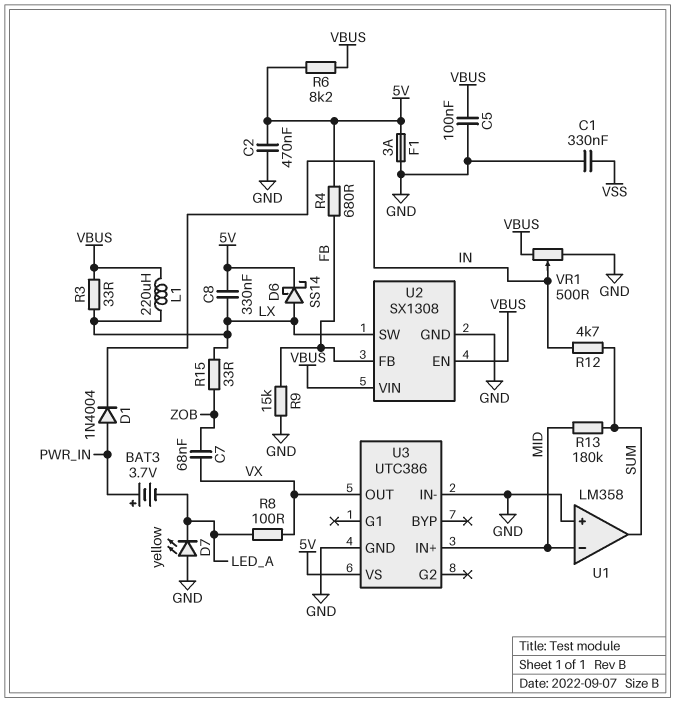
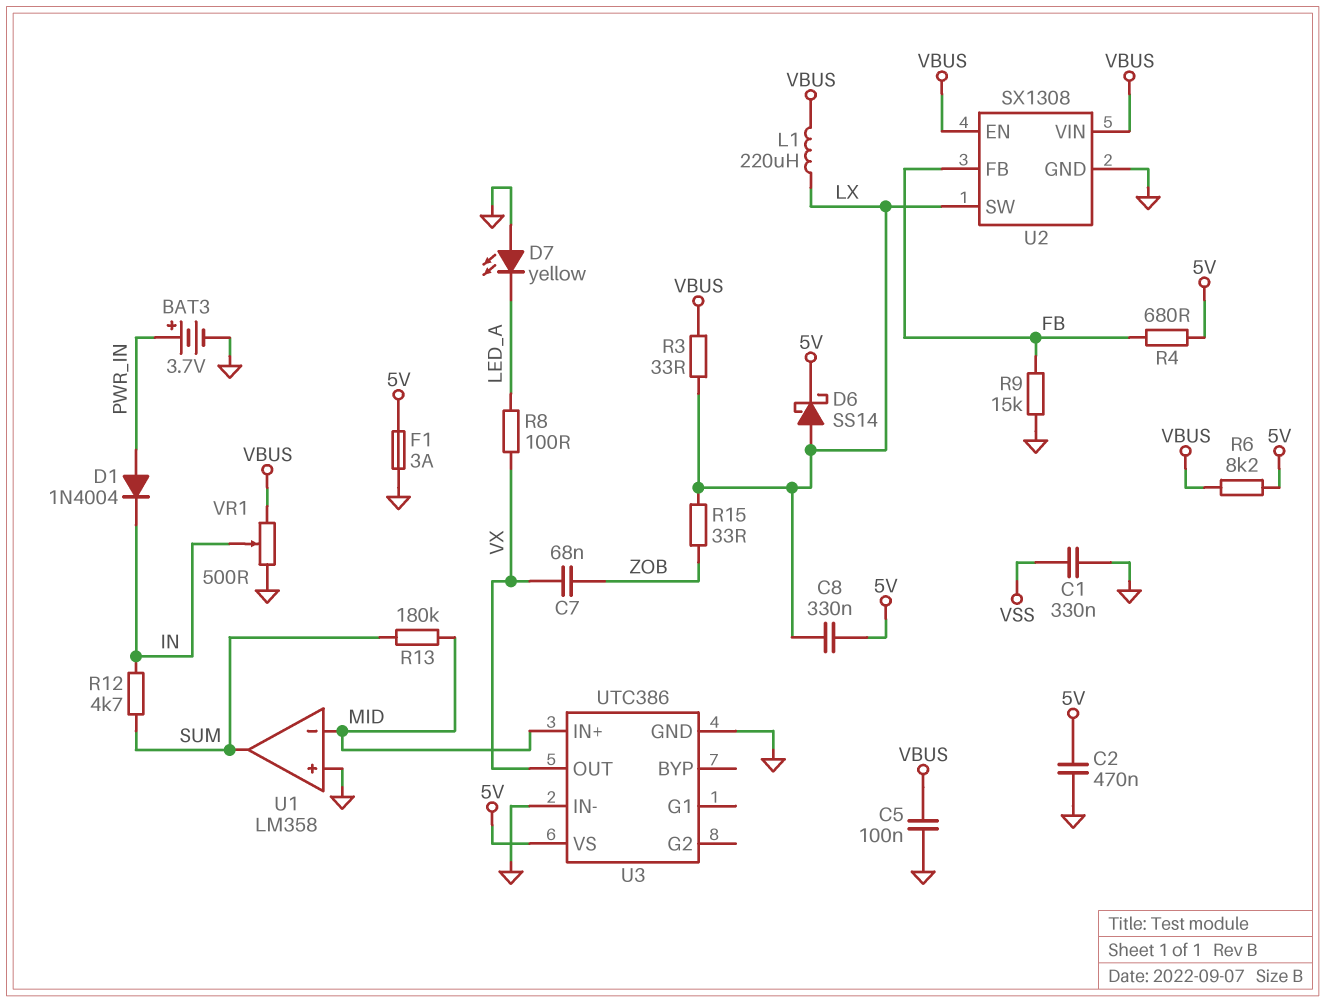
BAT3: 3.7V (plus PWR_IN, minus LED_A) -> 3.7V (plus PWR_IN, minus GND)

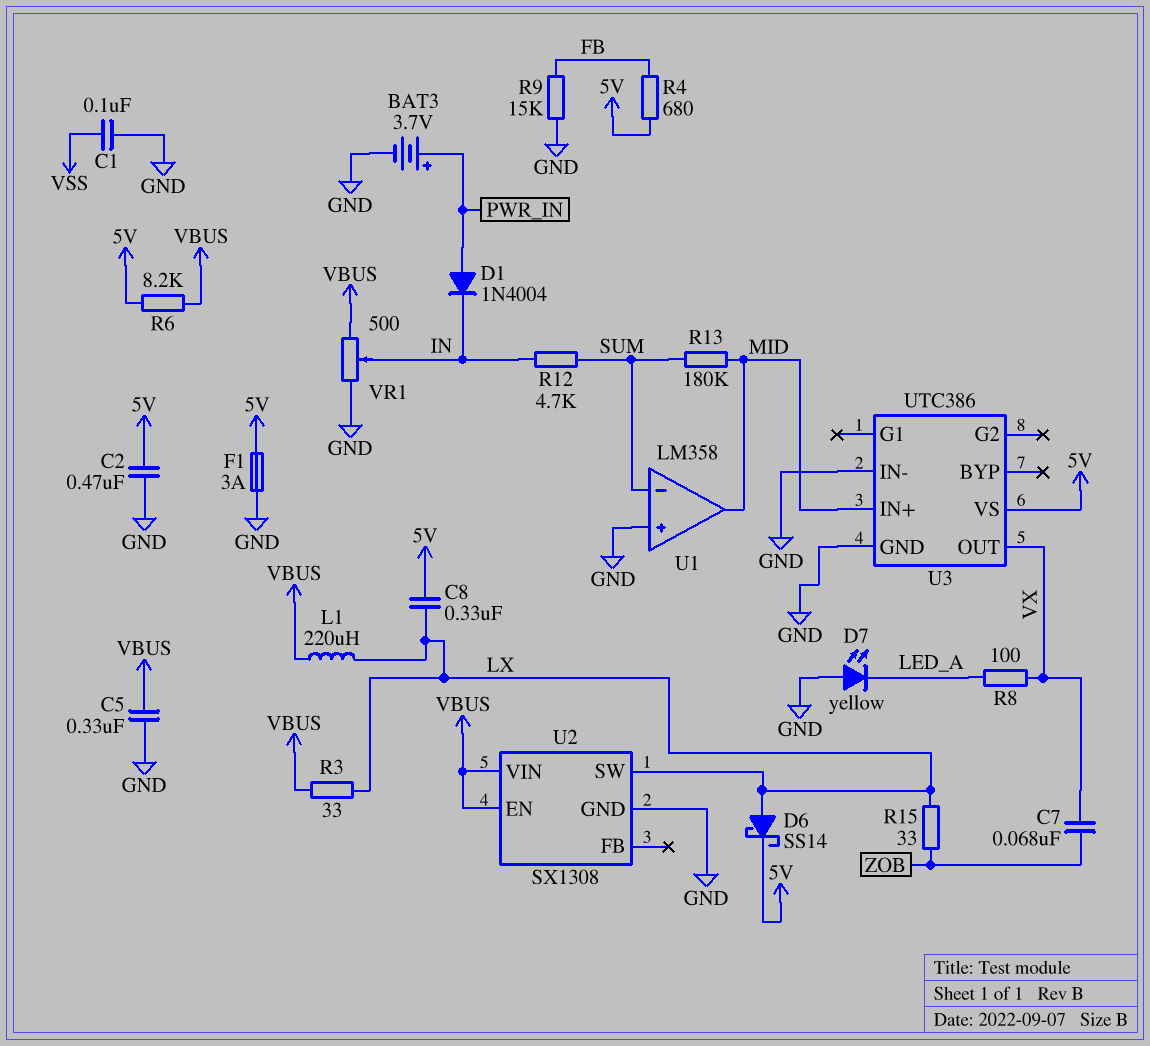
C1: 330nF (GND, VSS) -> 100nF (GND, VSS)
C5: 100nF (GND, VBUS) -> 330nF (GND, VBUS)
U1 pin in-: MID -> SUM
U1 pin out: SUM -> MID
U2 pin FB: FB -> none

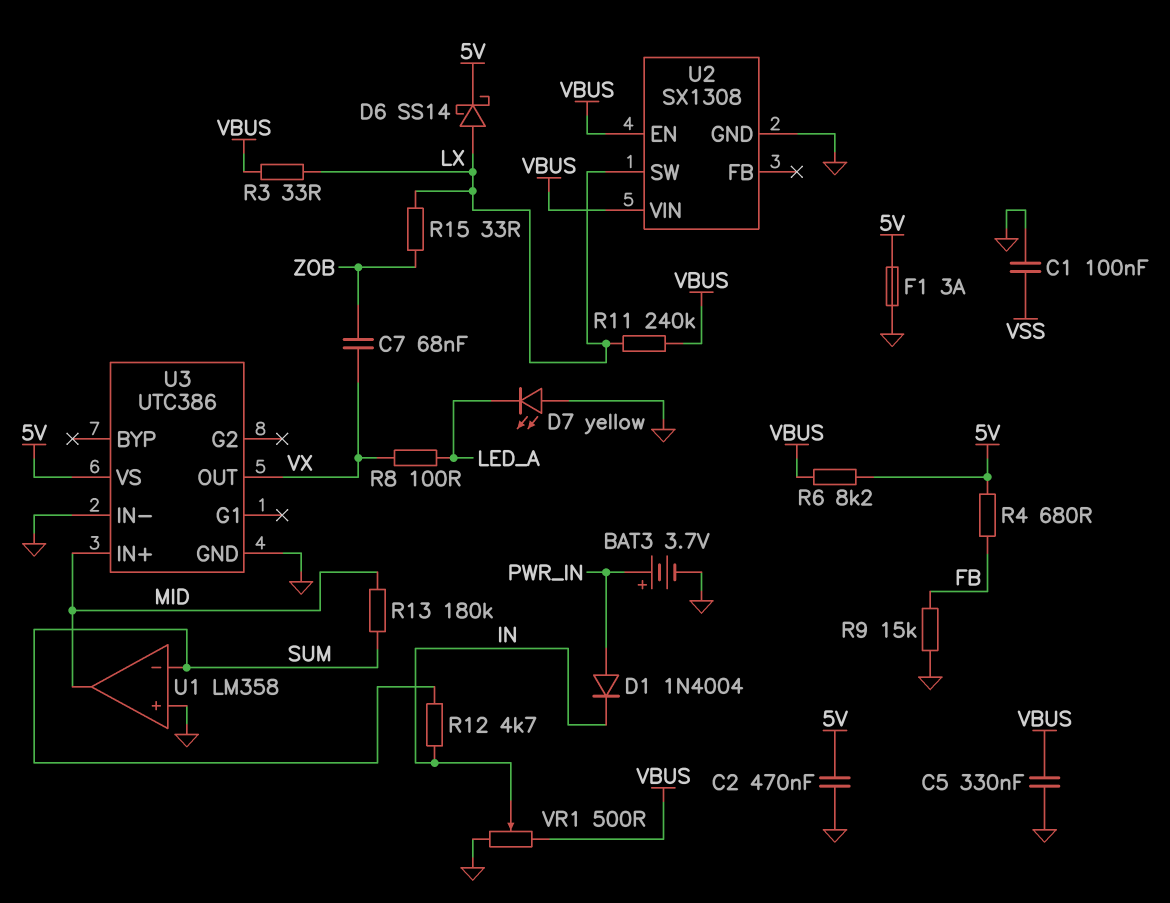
C8: 330nF (5V, LX) -> none
L1: 220uH (LX, VBUS) -> none
R11: none -> 240k (LX, VBUS)

